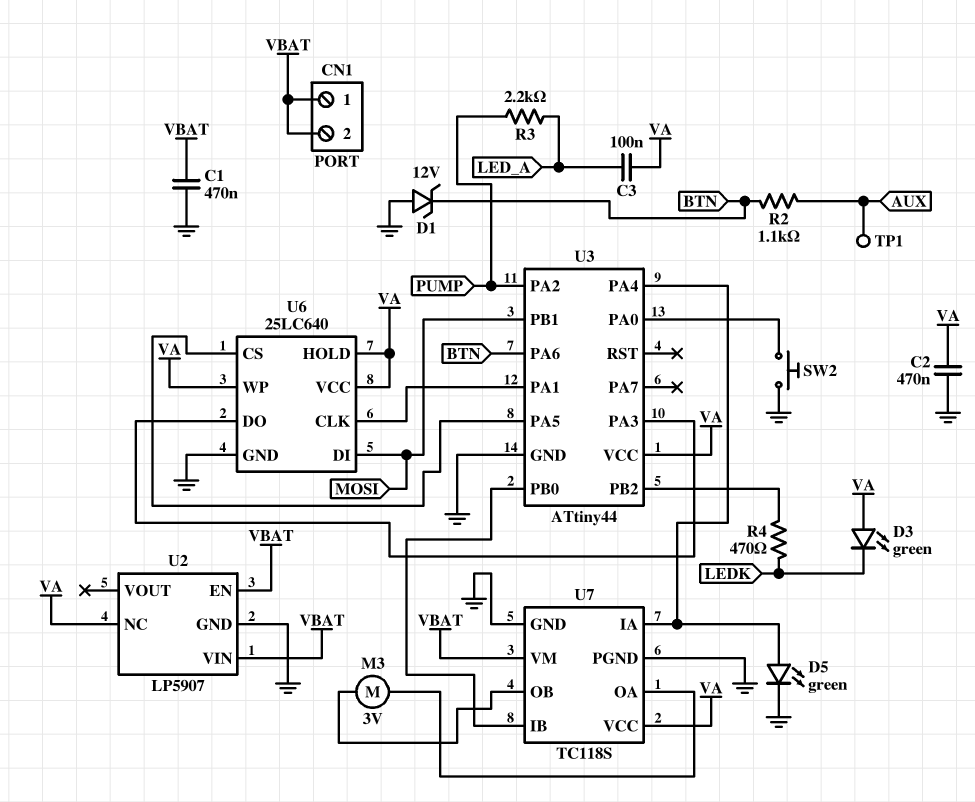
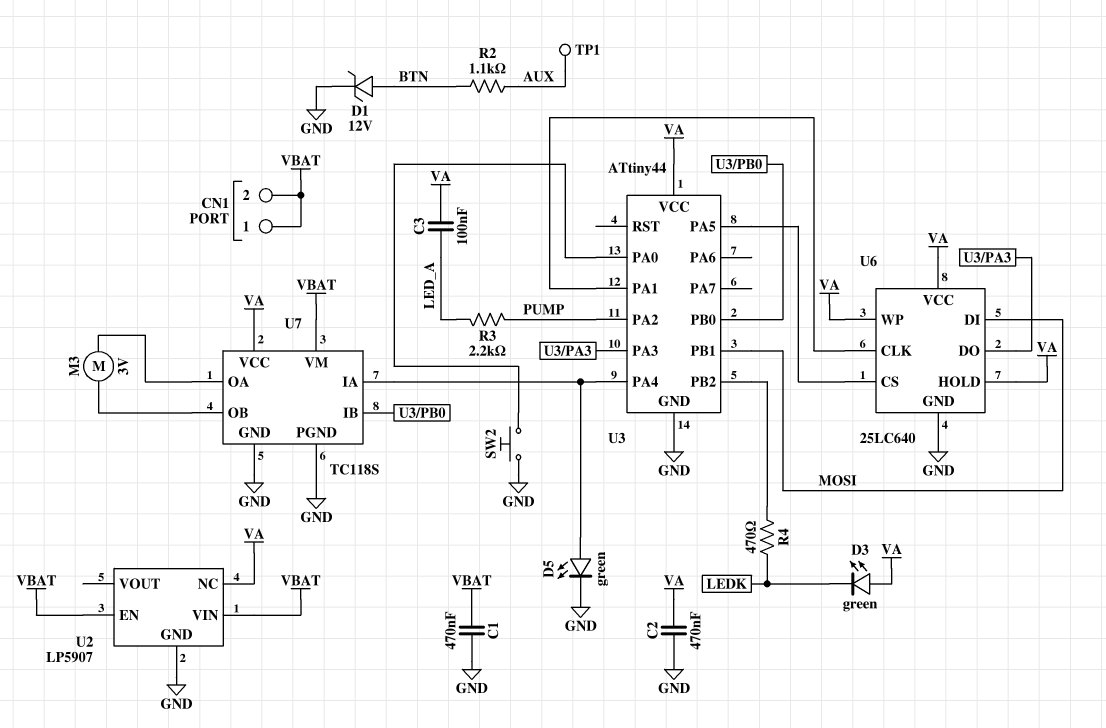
D1: zener 12V (A GND, K BTN) -> zener 12V (A BTN, K GND)
U3 pin PA6: BTN -> none

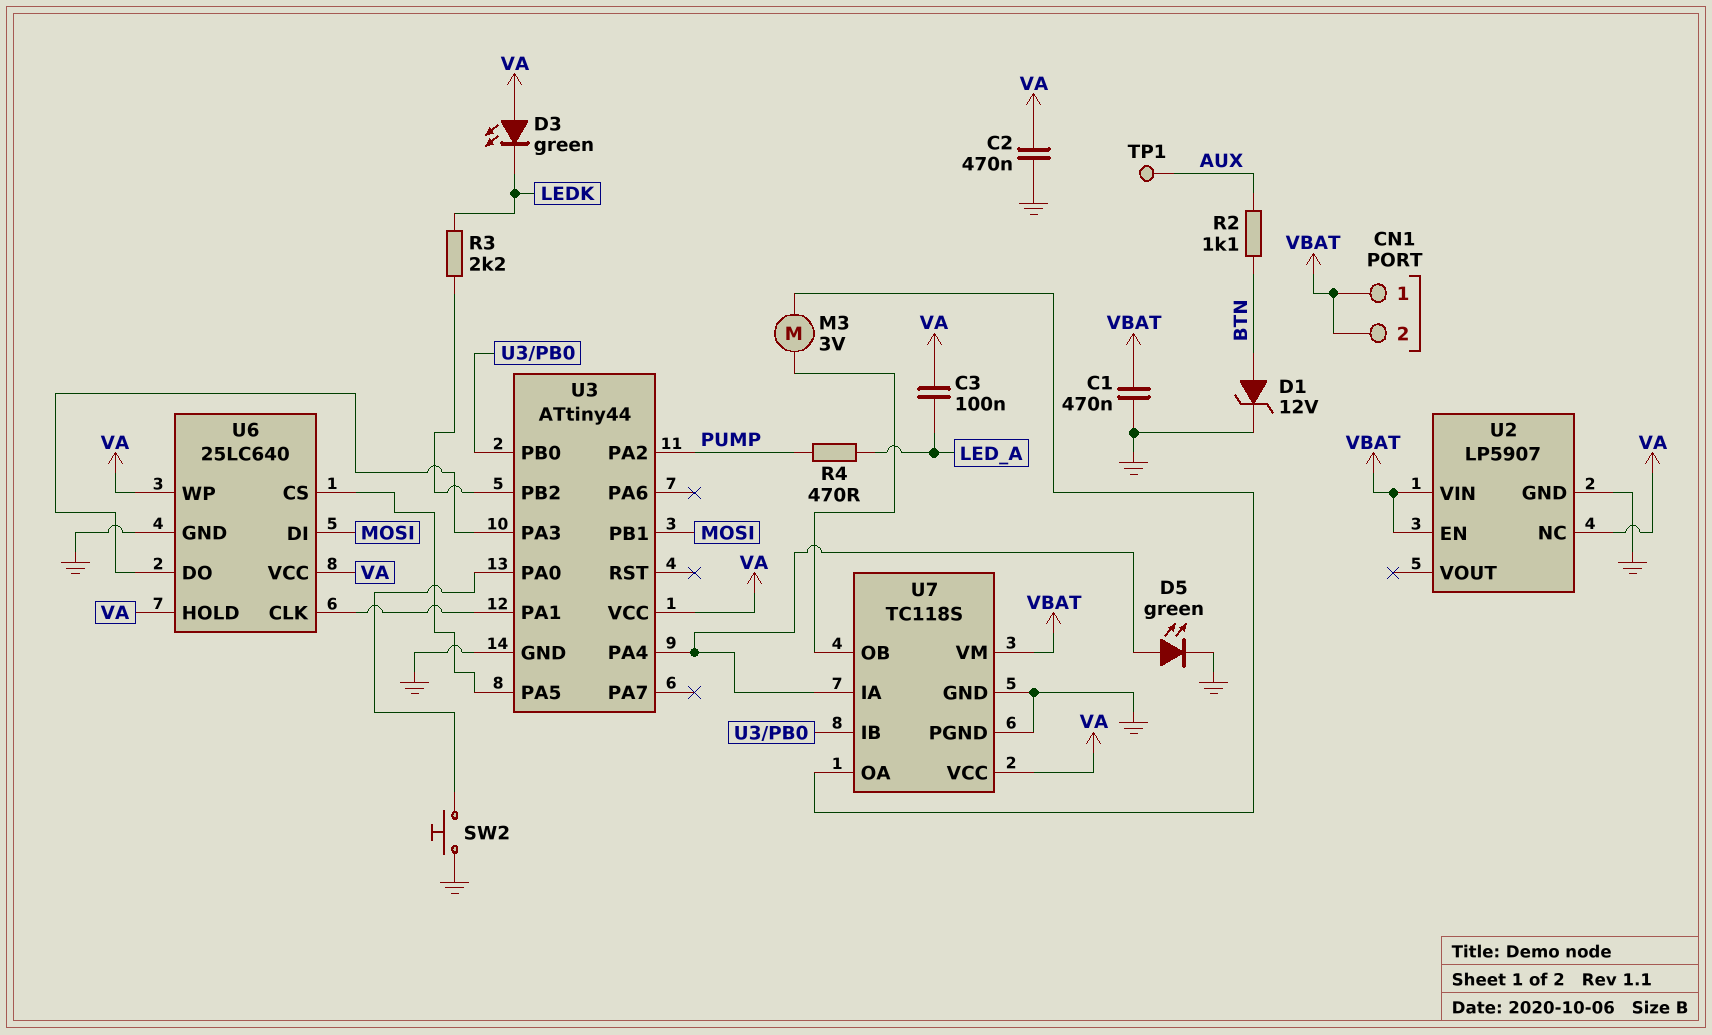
R3: 2.2k (LED_A, PUMP) -> 2.2k (LEDK, U3/PB2)
R4: 470 (LEDK, U3/PB2) -> 470 (LED_A, PUMP)

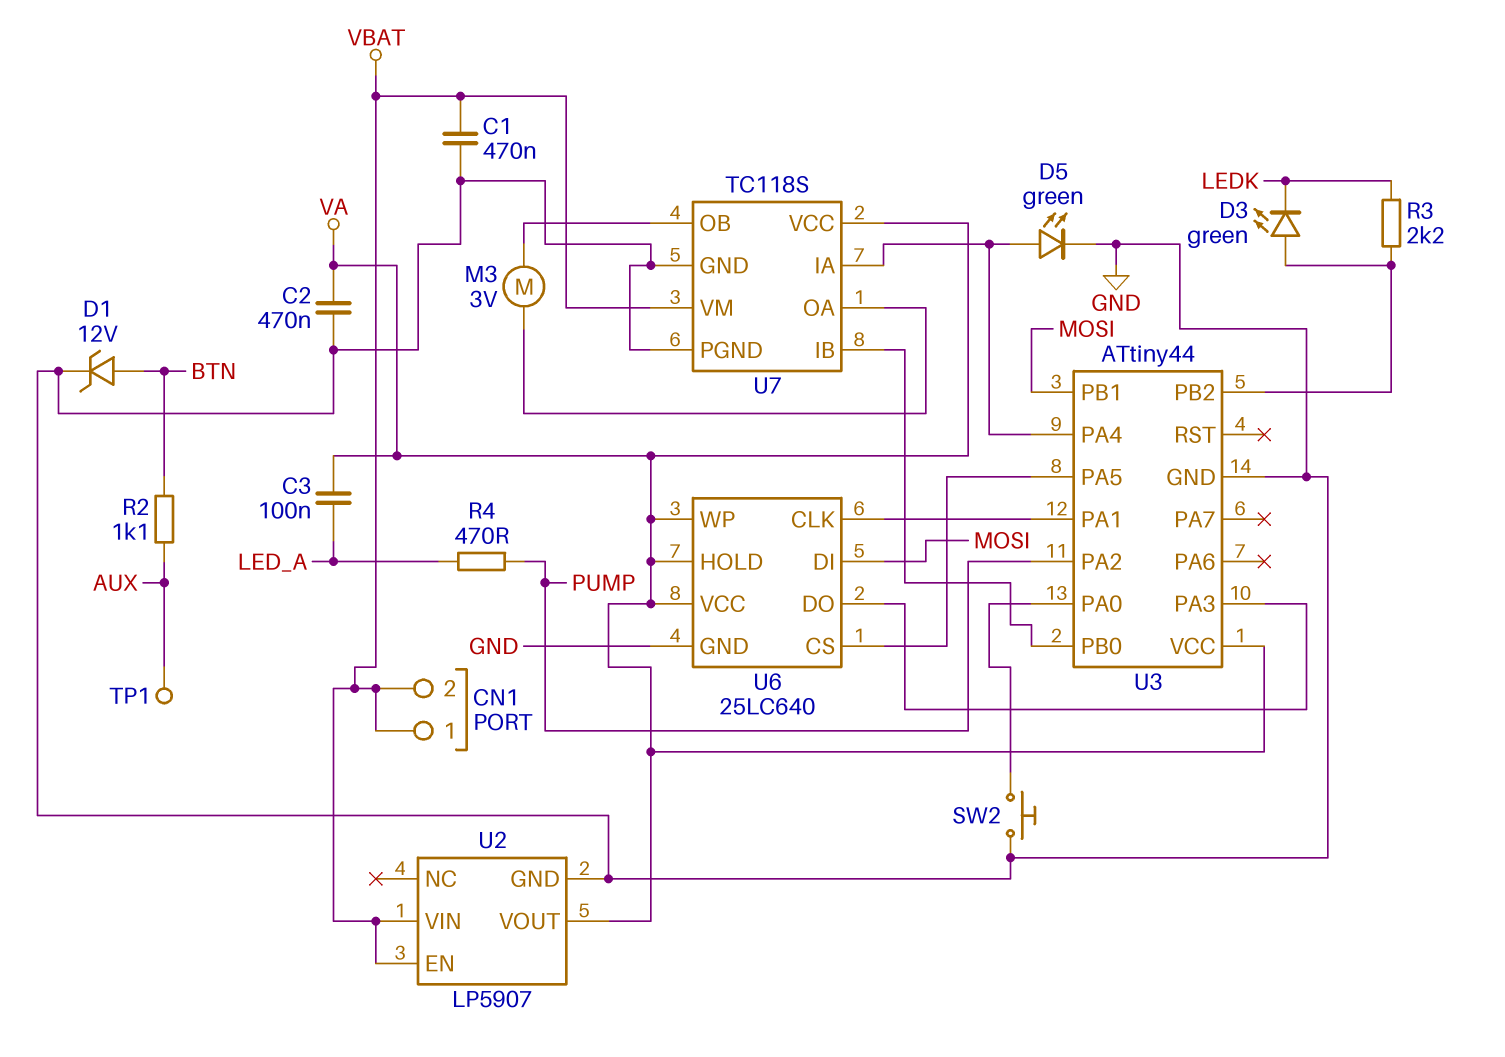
D3: LED green (A VA, K LEDK) -> LED green (A U3/PB2, K LEDK)
U2 pin NC: VA -> none
U2 pin VOUT: none -> VA

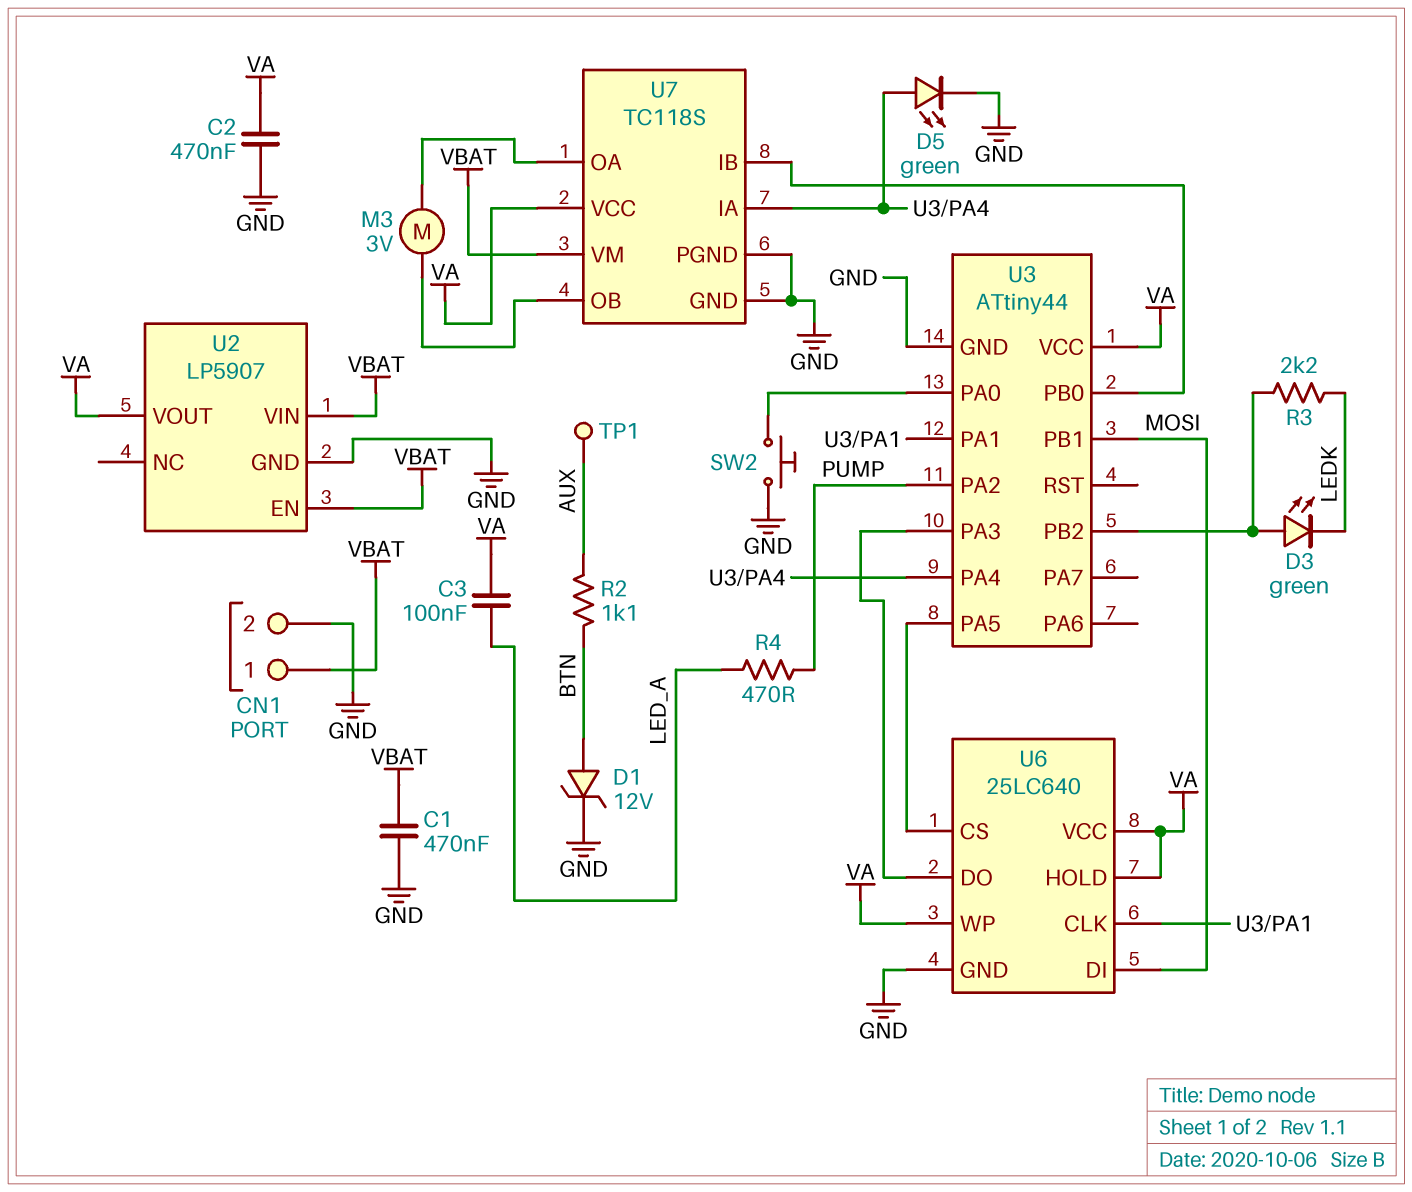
CN1 pin 2: VBAT -> GND

